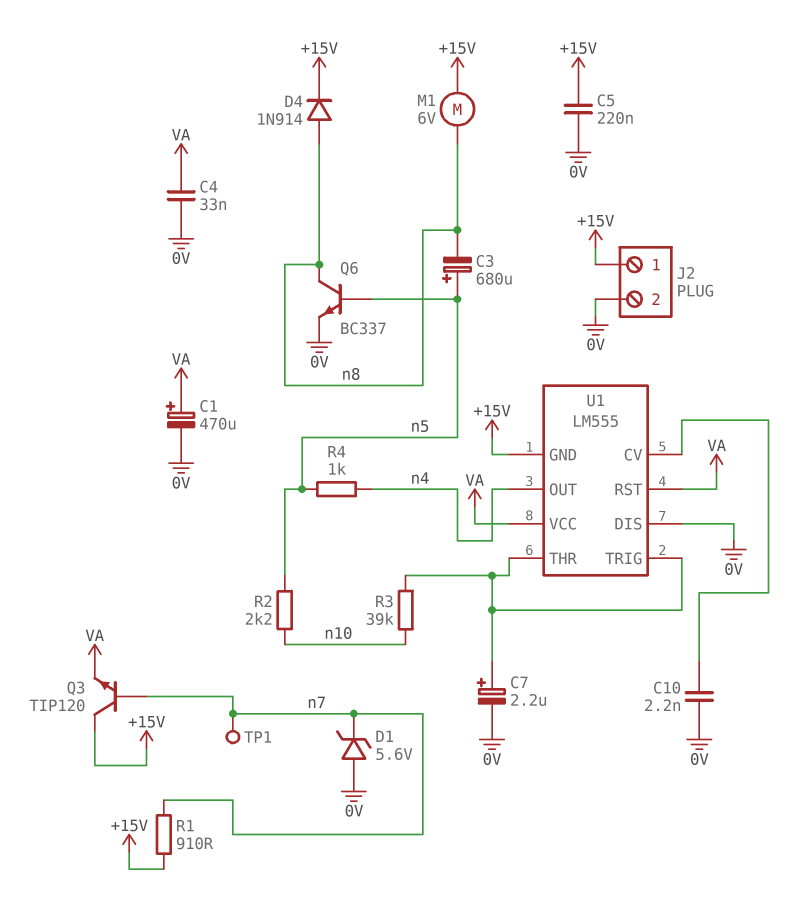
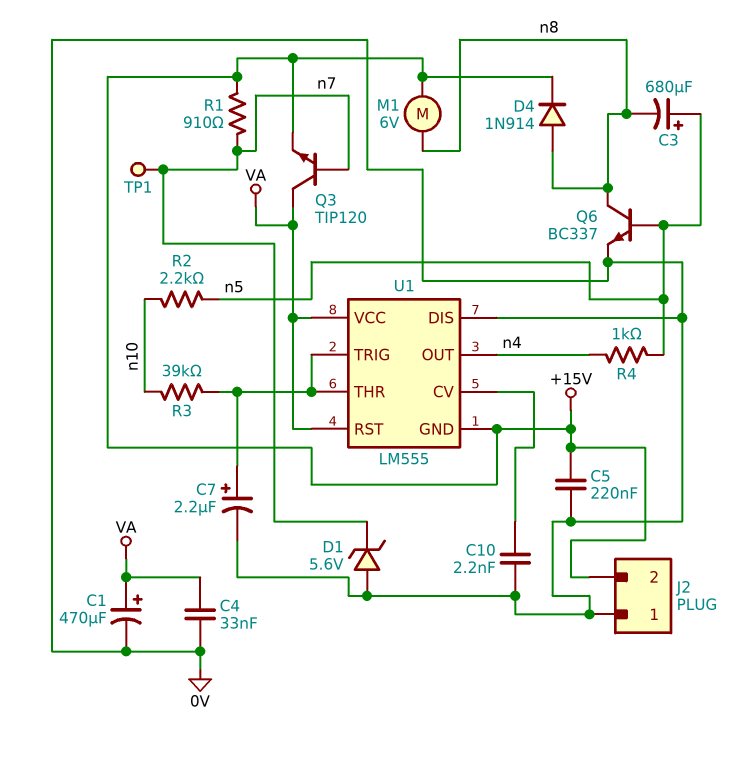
J2 pin 1: +15V -> 0V
J2 pin 2: 0V -> +15V
Q3: NPN TIP120 (B n7, C +15V, E VA) -> NPN TIP120 (B n7, C VA, E +15V)

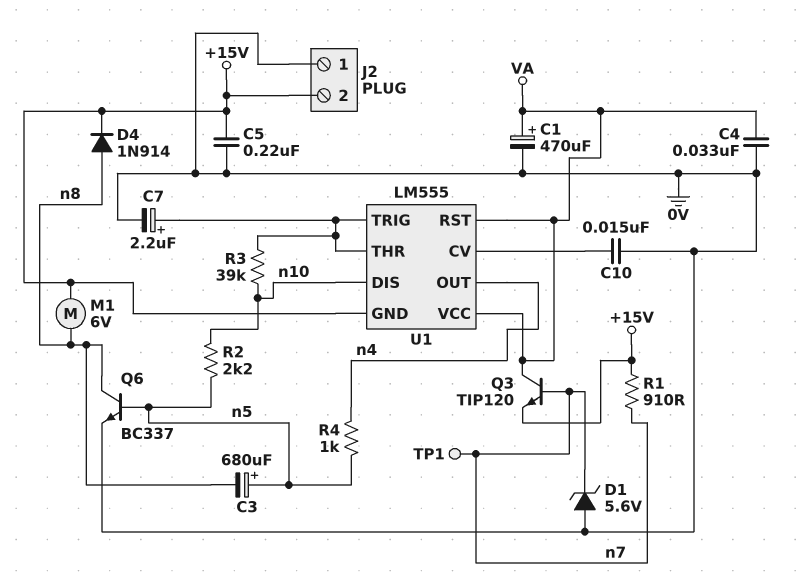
C10: 2.2nF (0V, U1/CV) -> 15nF (0V, U1/CV)
U1 pin DIS: 0V -> n10

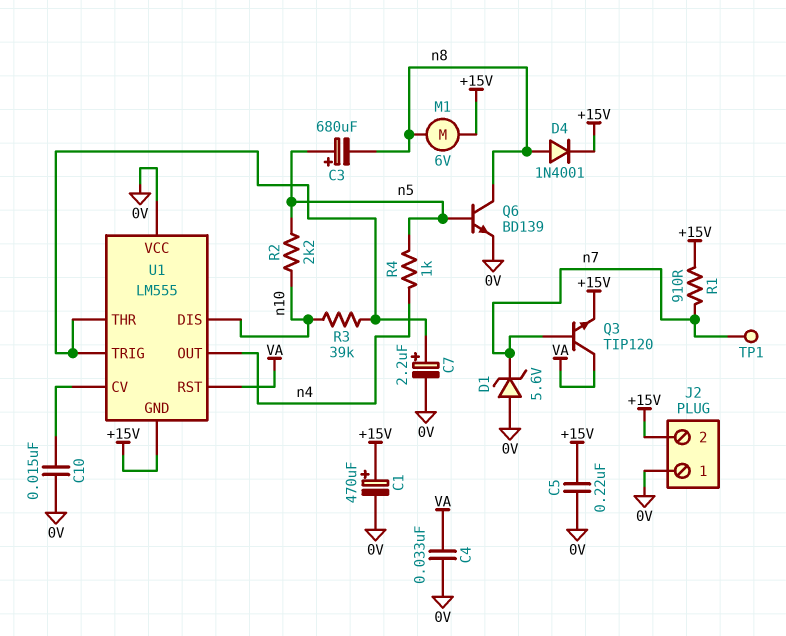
C1: 470uF (plus VA, minus 0V) -> 470uF (plus +15V, minus 0V)
D4: diode 1N914 (A n8, K +15V) -> diode 1N4001 (A n8, K +15V)
Q6: NPN BC337 (B n5, C n8, E 0V) -> NPN BD139 (B n5, C n8, E 0V)
U1 pin VCC: VA -> 0V

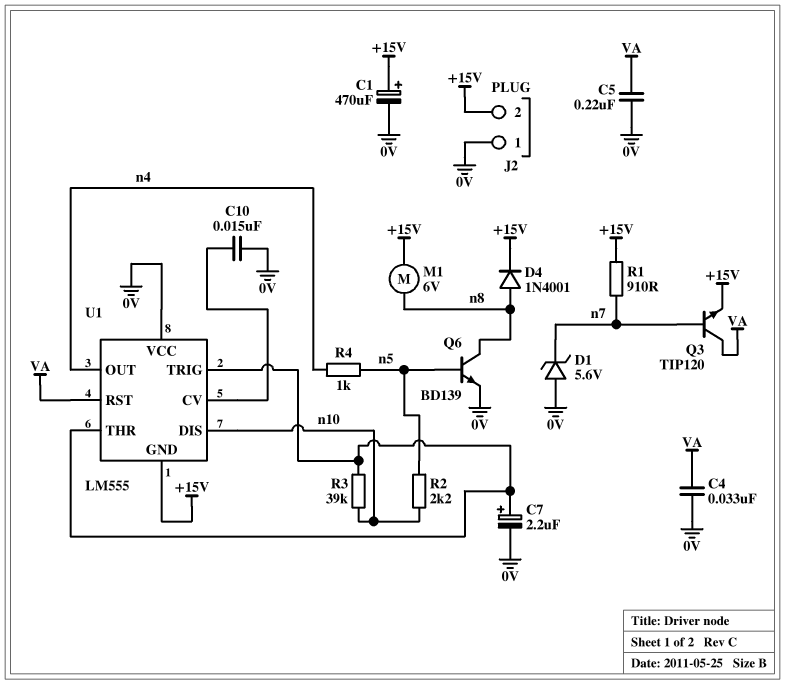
C3: 680uF (plus n5, minus n8) -> none
C5: 220nF (+15V, 0V) -> 220nF (0V, VA)
TP1: test point (n7) -> none

